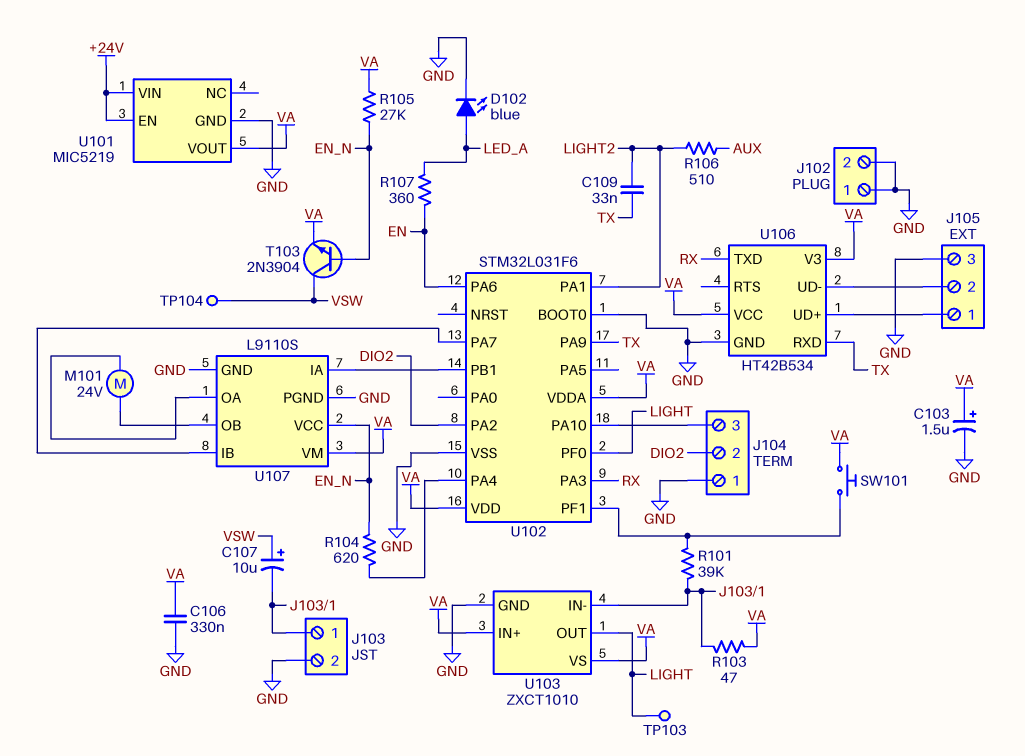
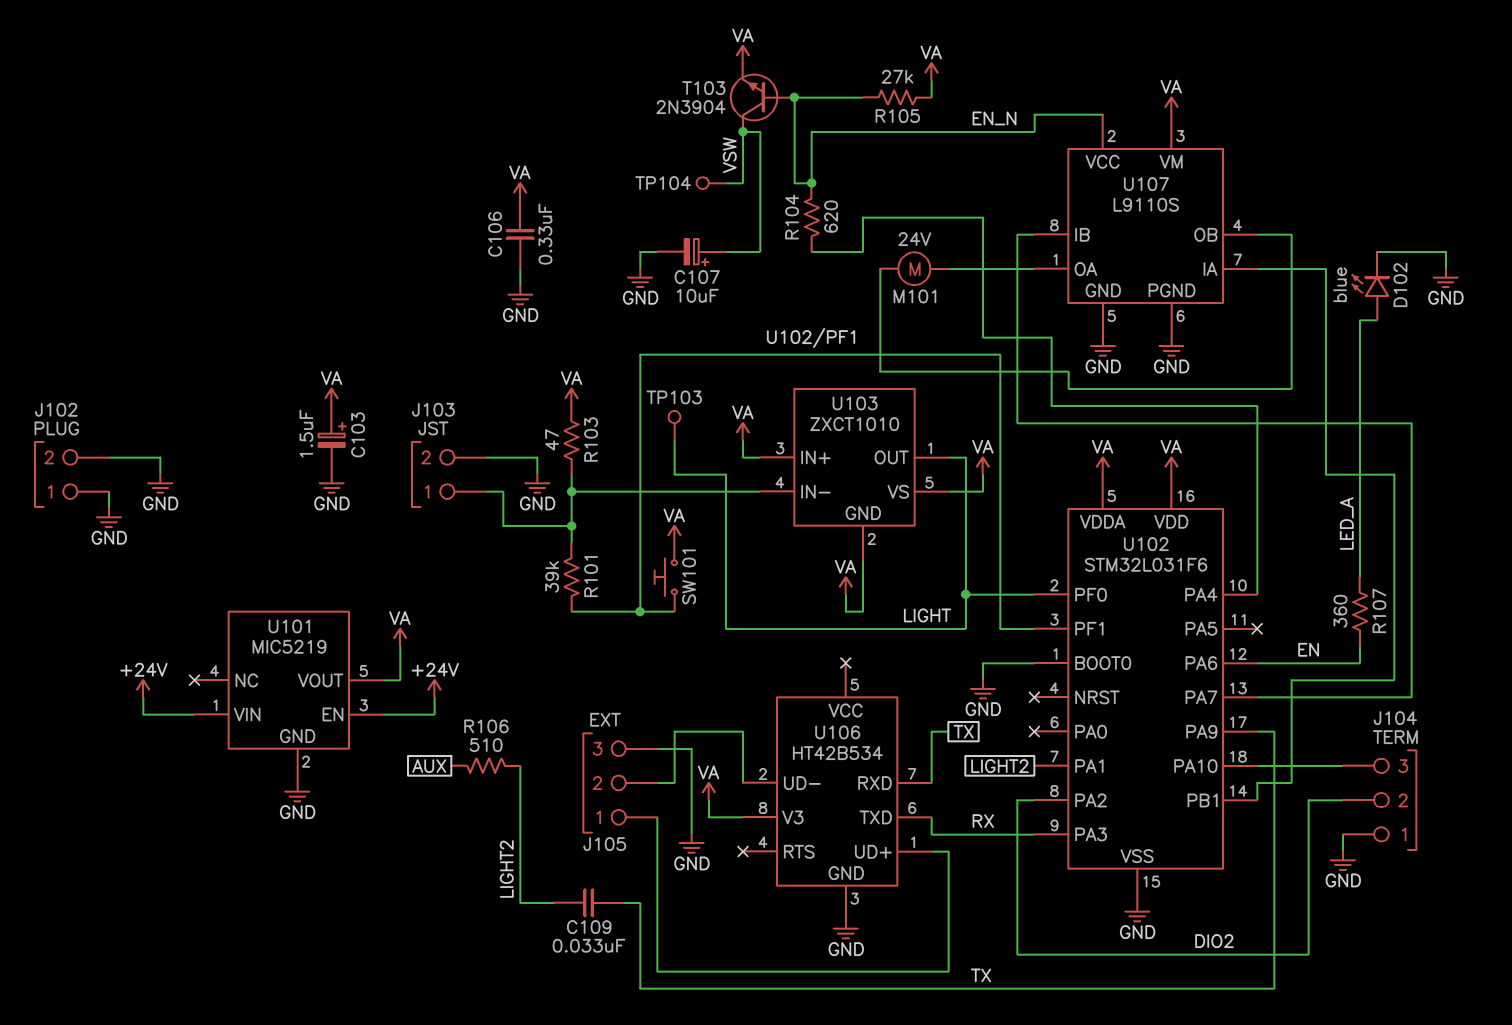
C107: 10uF (plus VSW, minus J103/1) -> 10uF (plus VSW, minus GND)
U103 pin GND: GND -> VA
U106 pin VCC: VA -> none

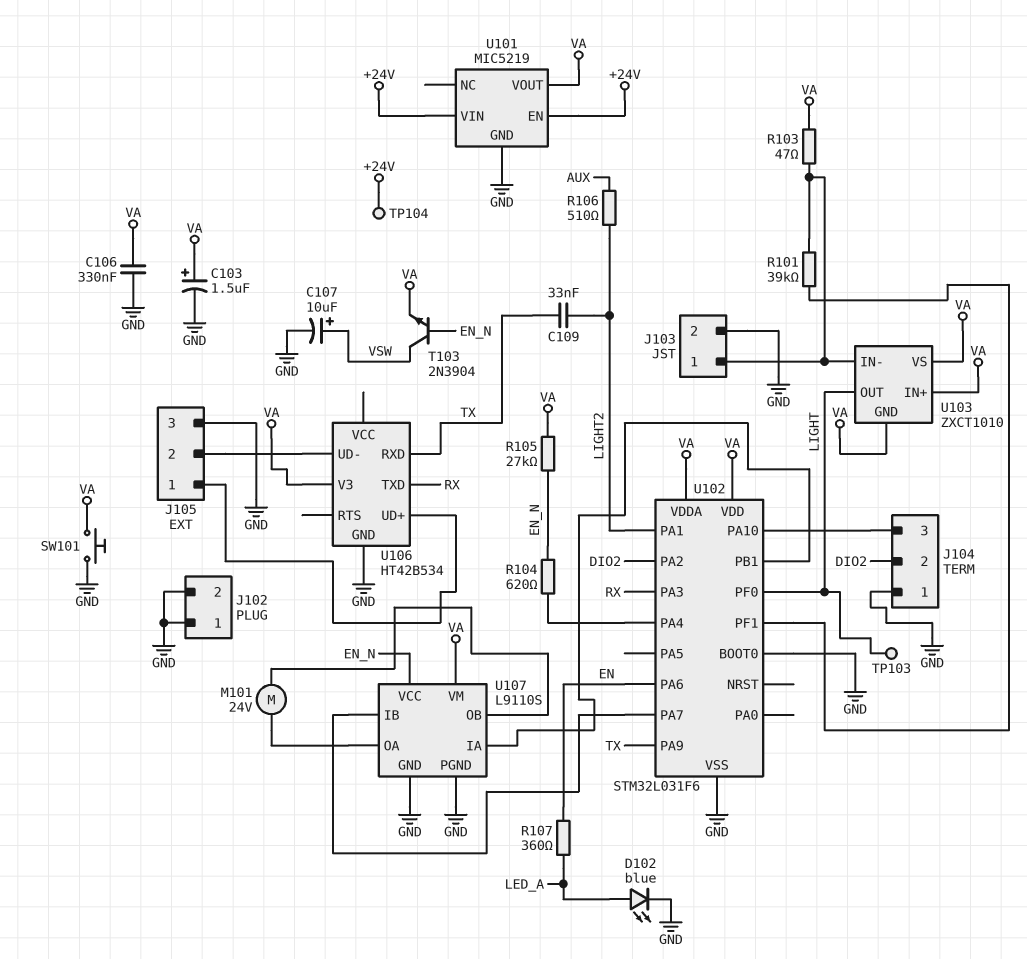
SW101: button (U102/PF1, VA) -> button (GND, VA)
TP104: test point (VSW) -> test point (+24V)

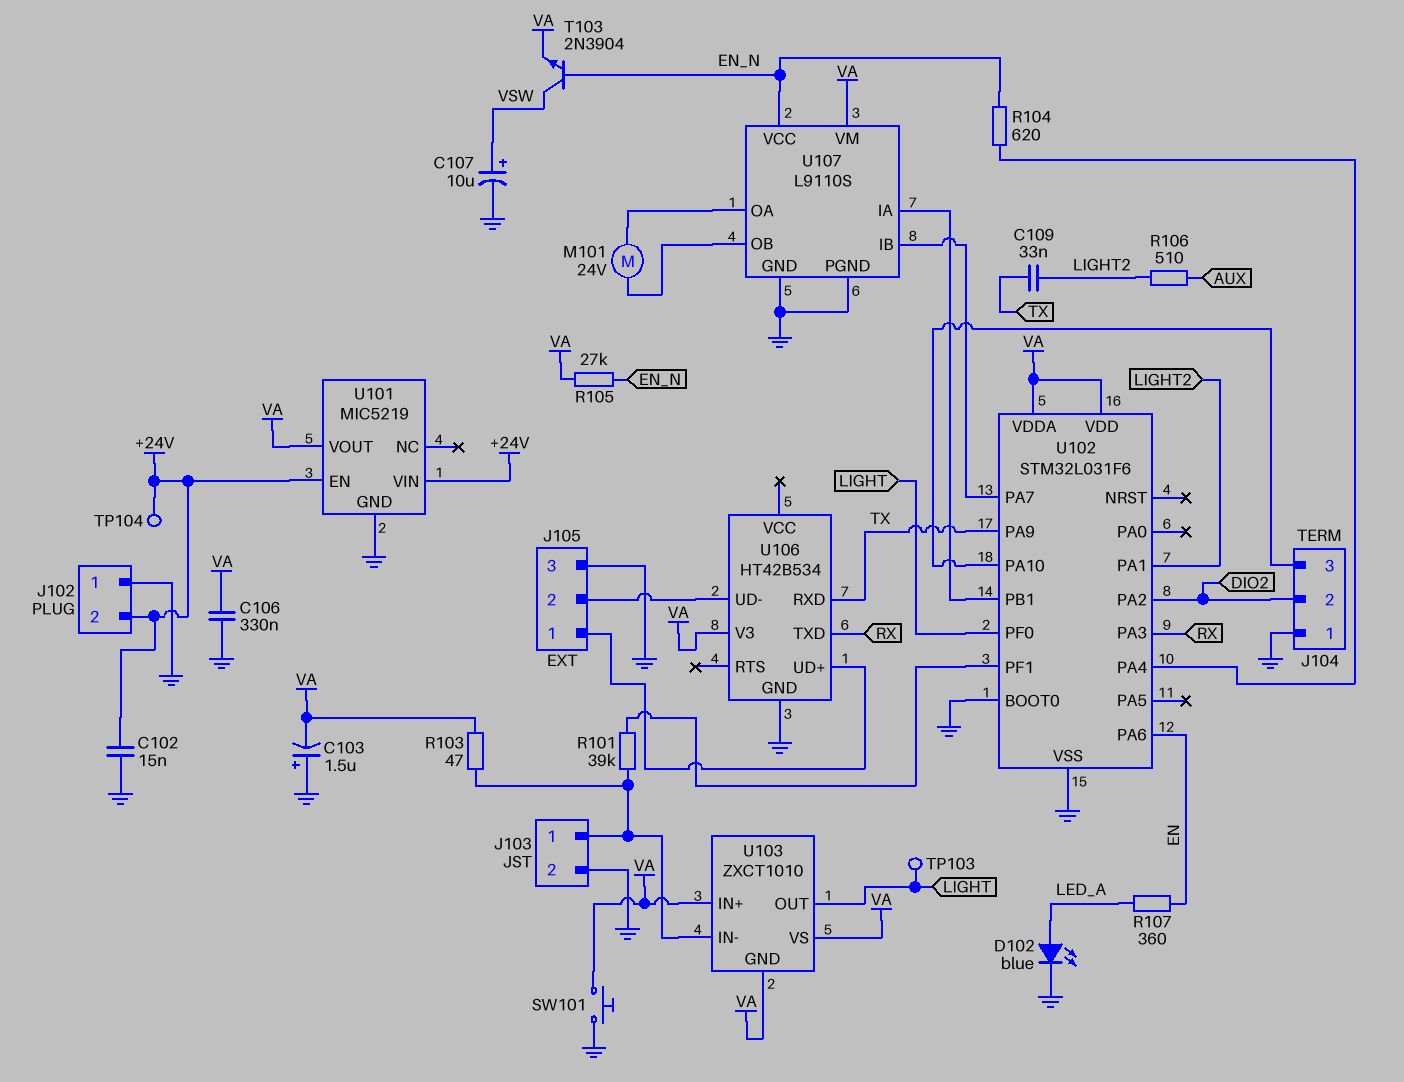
C102: none -> 15nF (+24V, GND)
C103: 1.5uF (plus VA, minus GND) -> 1.5uF (plus GND, minus VA)
J102 pin 2: GND -> +24V

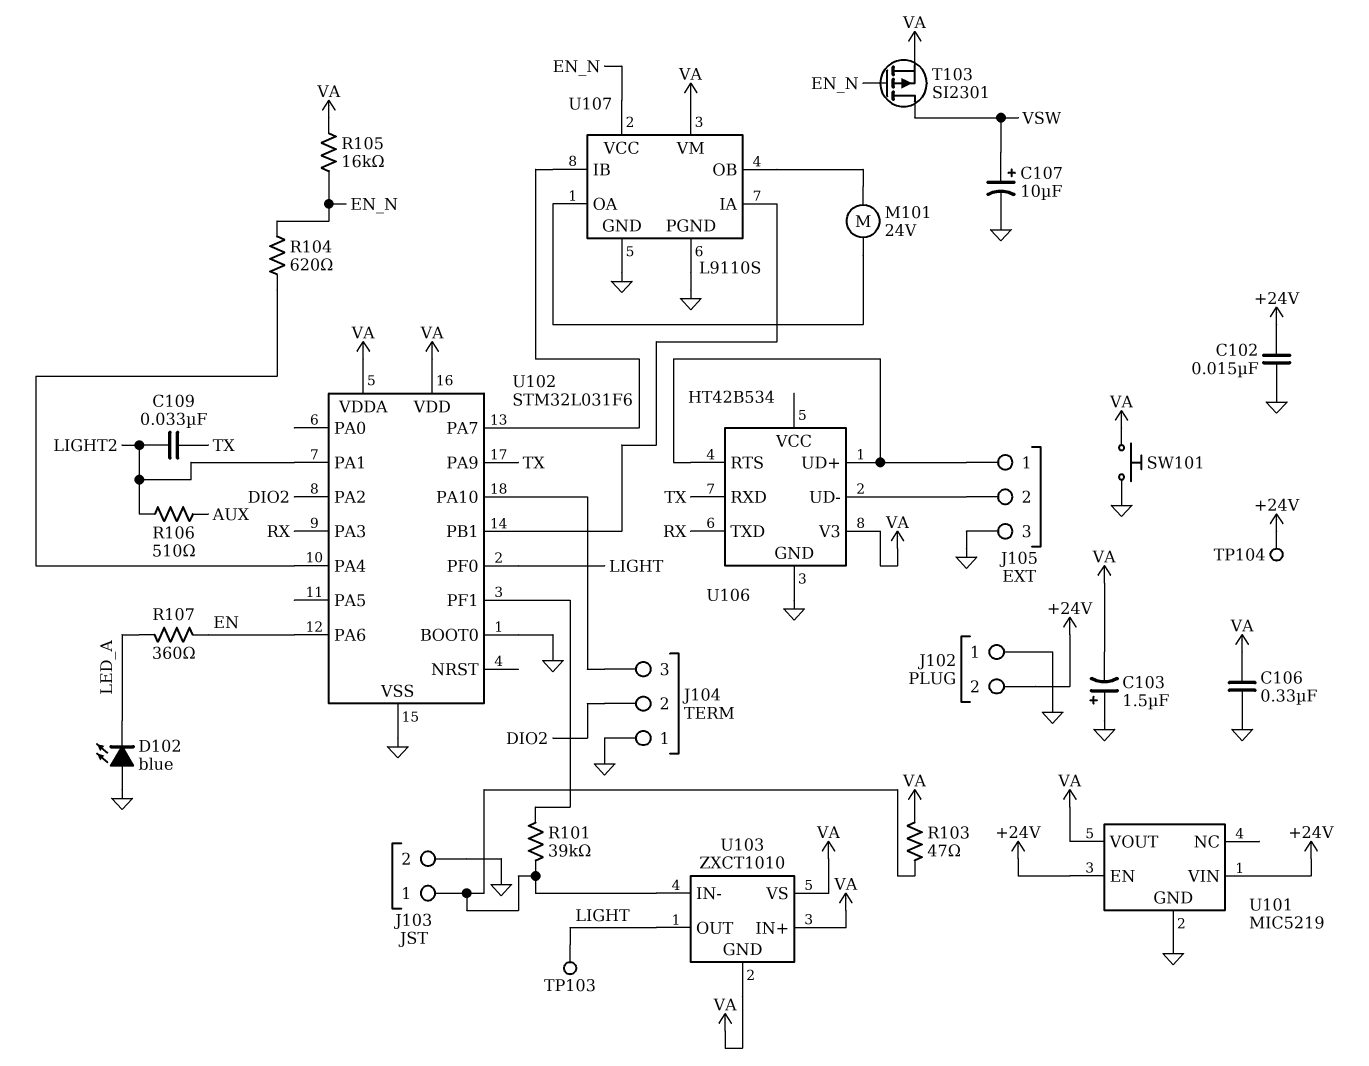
D102: LED blue (A LED_A, K GND) -> LED blue (A GND, K LED_A)
R105: 27k (EN_N, VA) -> 16k (EN_N, VA)
T103: NPN 2N3904 (B EN_N, C VSW, E VA) -> PMOS SI2301 (G EN_N, D VSW, S VA)
U106 pin RTS: none -> J105/1

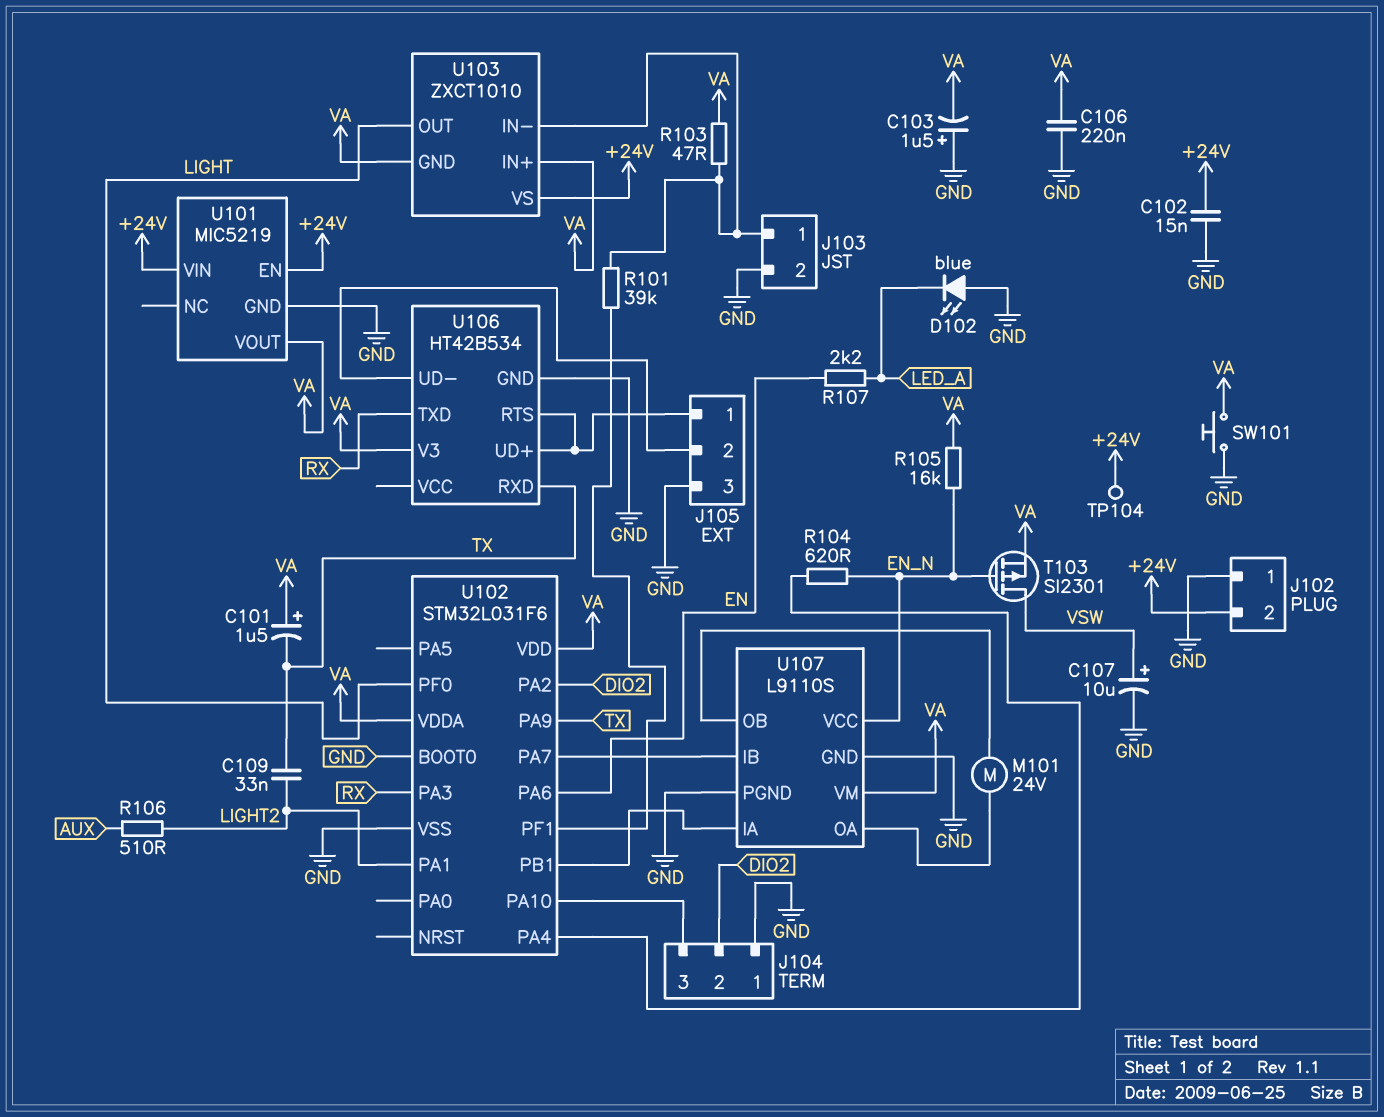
C101: none -> 1.5uF (plus VA, minus TX)
C106: 330nF (GND, VA) -> 220nF (GND, VA)
R107: 360 (EN, LED_A) -> 2.2k (EN, LED_A)
TP103: test point (LIGHT) -> none
U103 pin VS: VA -> +24V

